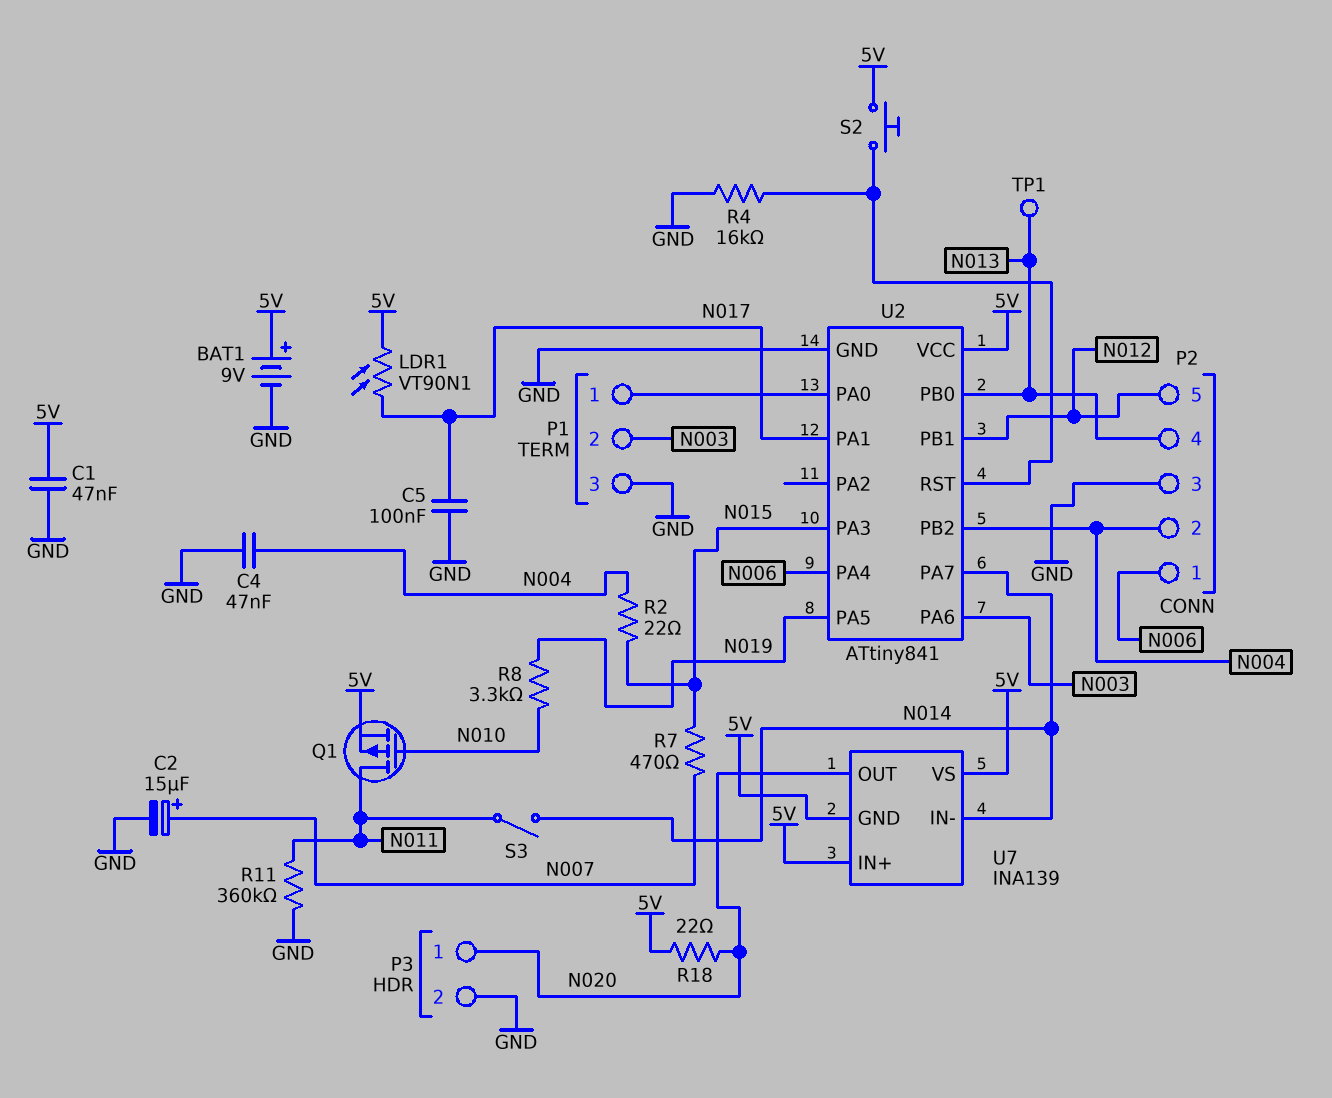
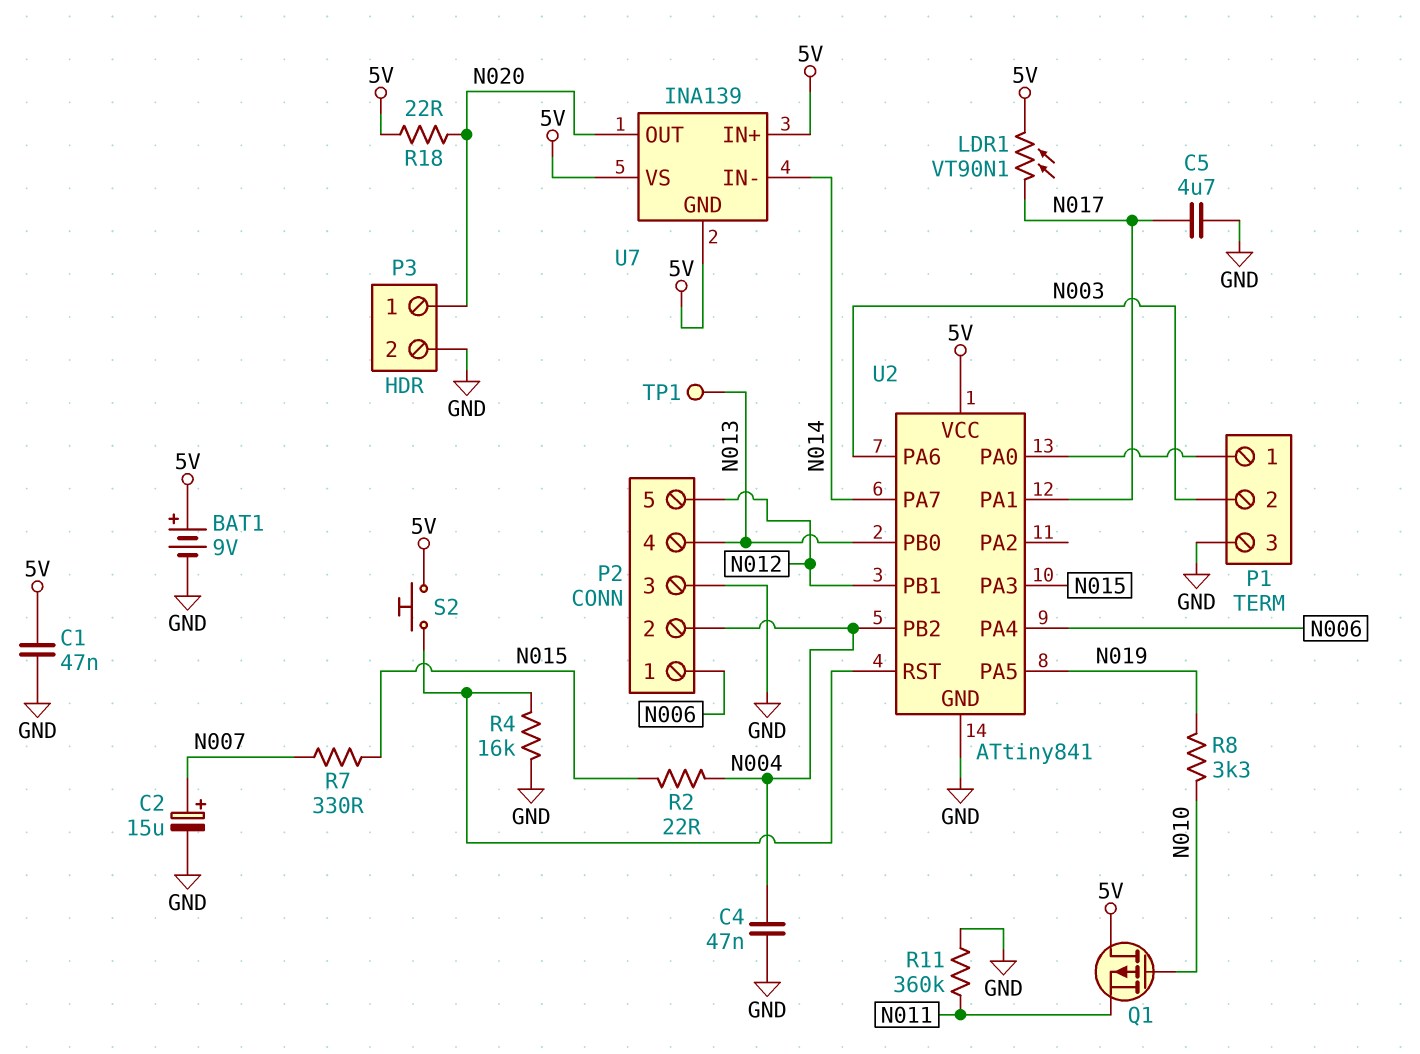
C5: 100nF (GND, N017) -> 4.7uF (GND, N017)
Q1: PMOS (G N010, D N011, S 5V) -> PMOS (G N010, D 5V, S N011)
R7: 470 (N007, N015) -> 330 (N007, N015)
S3: switch (N011, N014) -> none

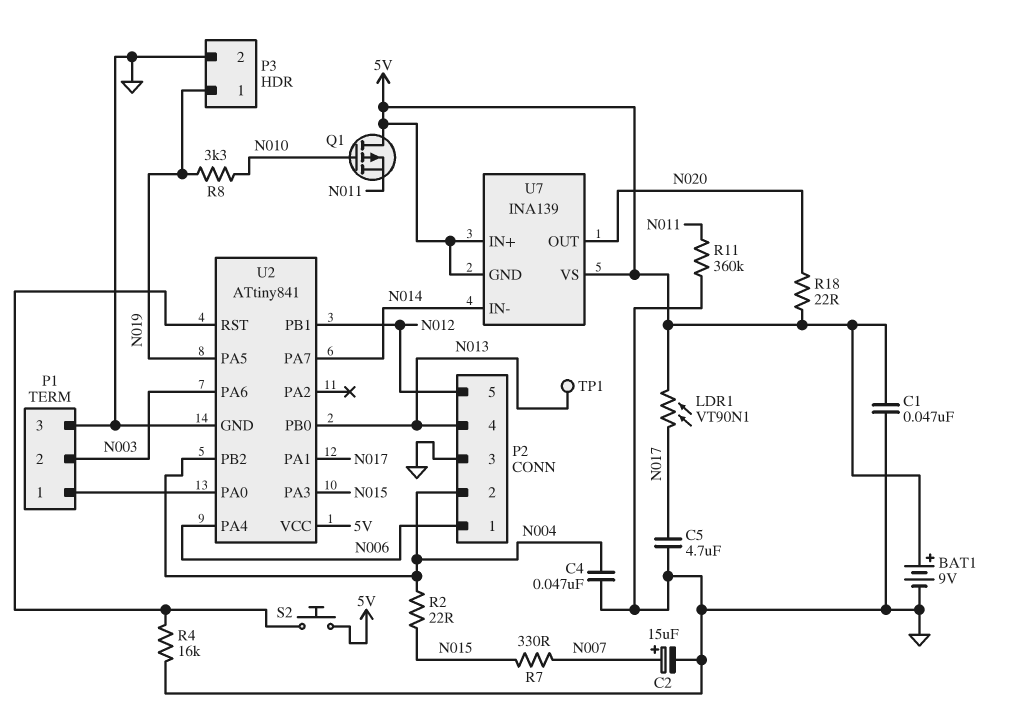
P3 pin 1: N020 -> N019

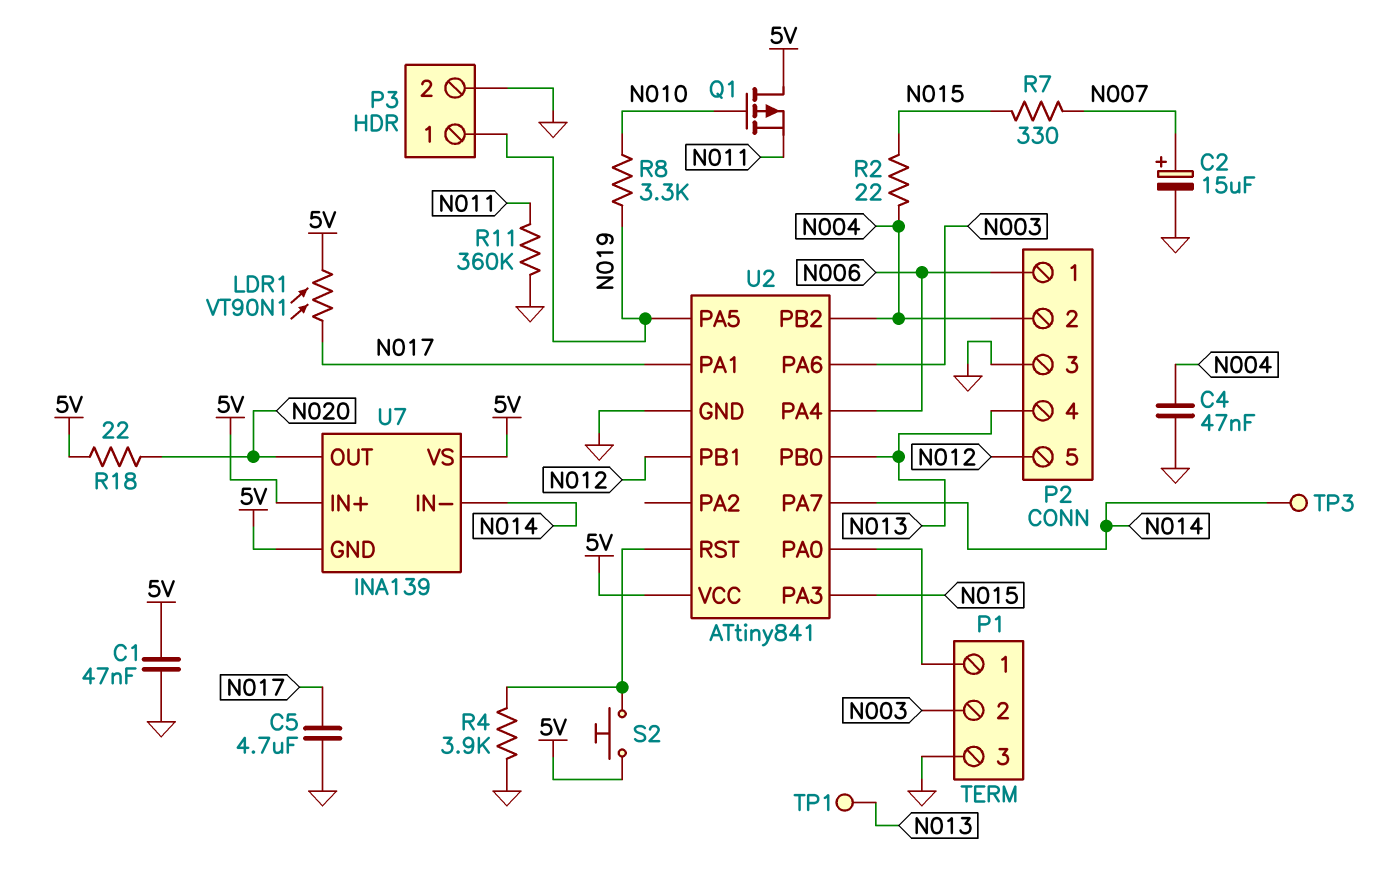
BAT1: 9V (plus 5V, minus GND) -> none
R4: 16k (GND, U2/RST) -> 3.9k (GND, U2/RST)
TP3: none -> test point (N014)

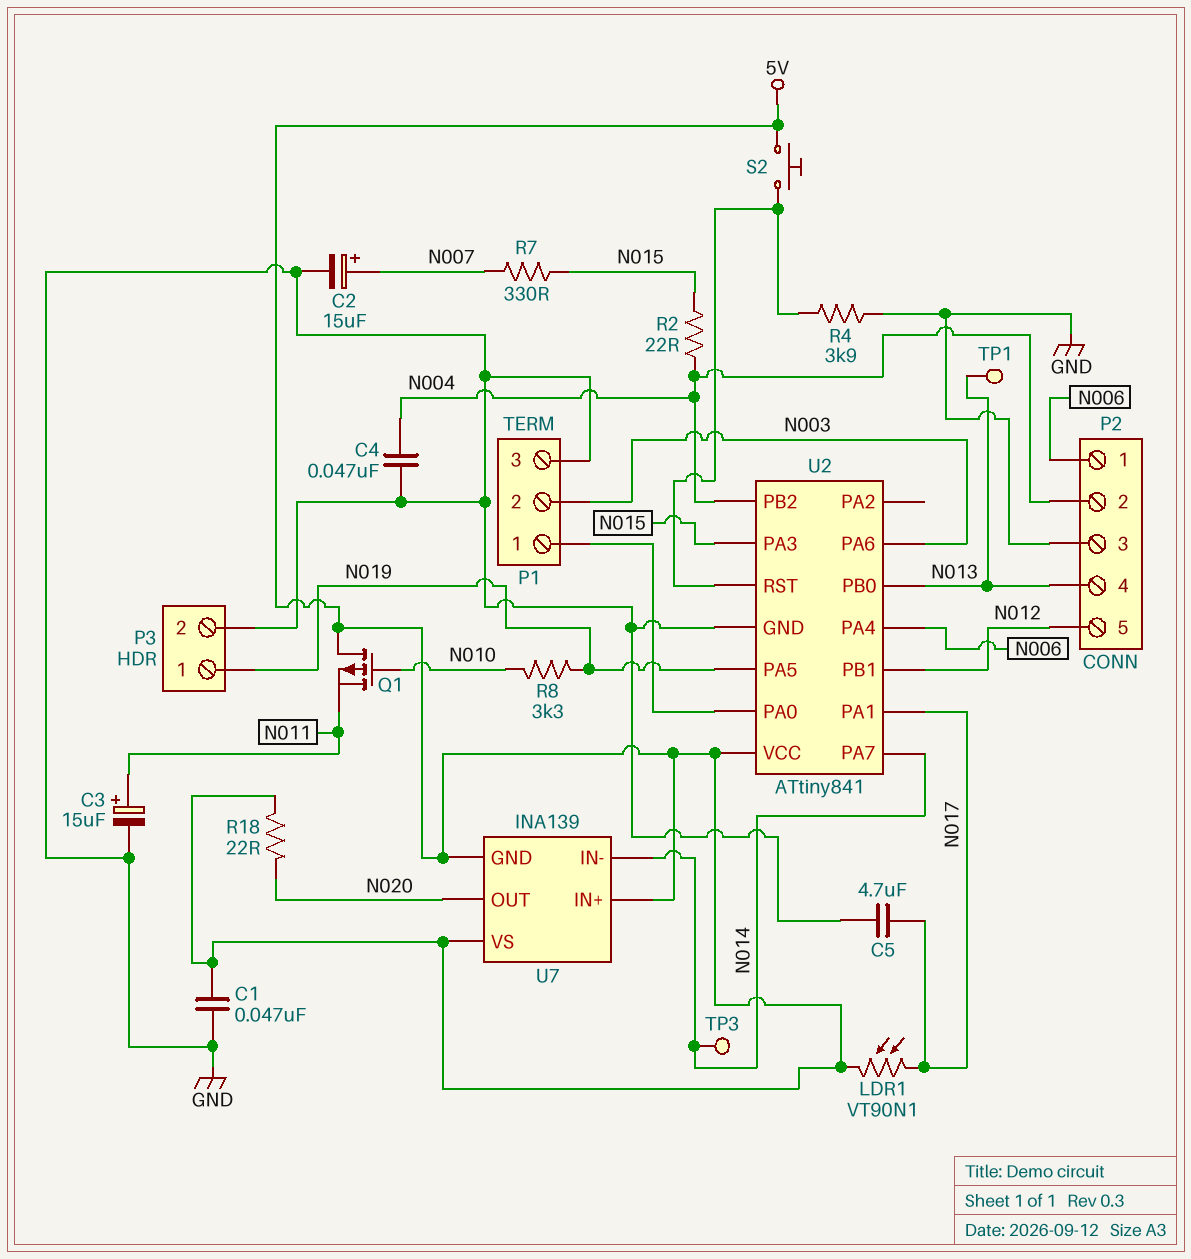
C3: none -> 15uF (plus N011, minus GND)
R11: 360k (GND, N011) -> none

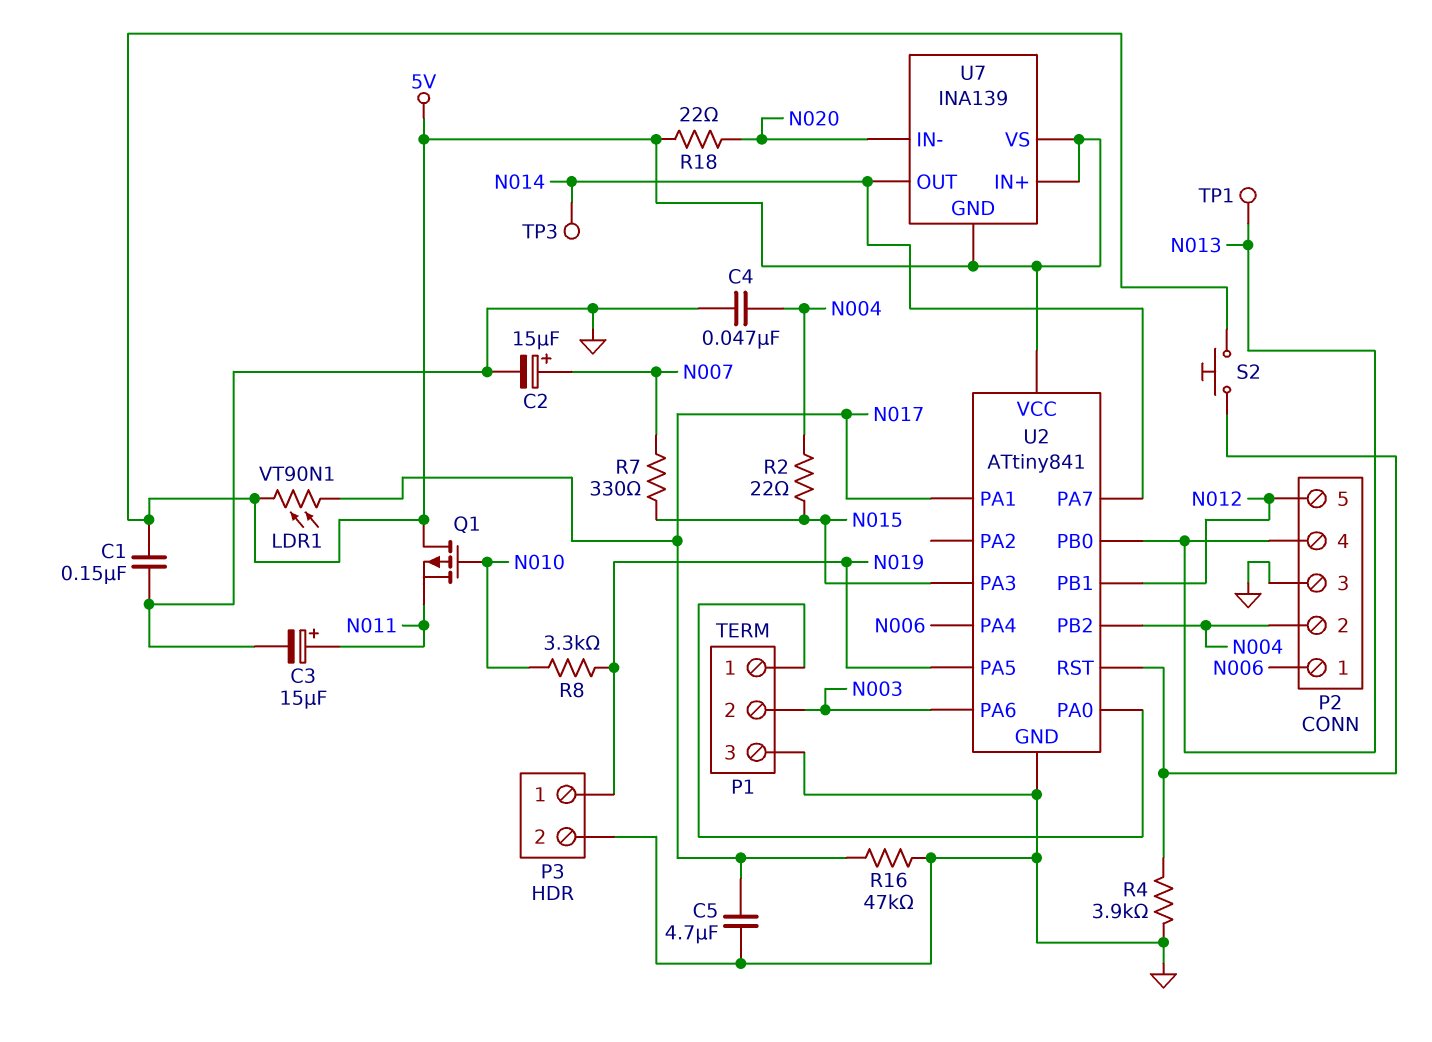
C1: 47nF (5V, GND) -> 150nF (5V, GND)
R16: none -> 47k (GND, N017)
U7 pin IN-: N014 -> N020
U7 pin OUT: N020 -> N014

